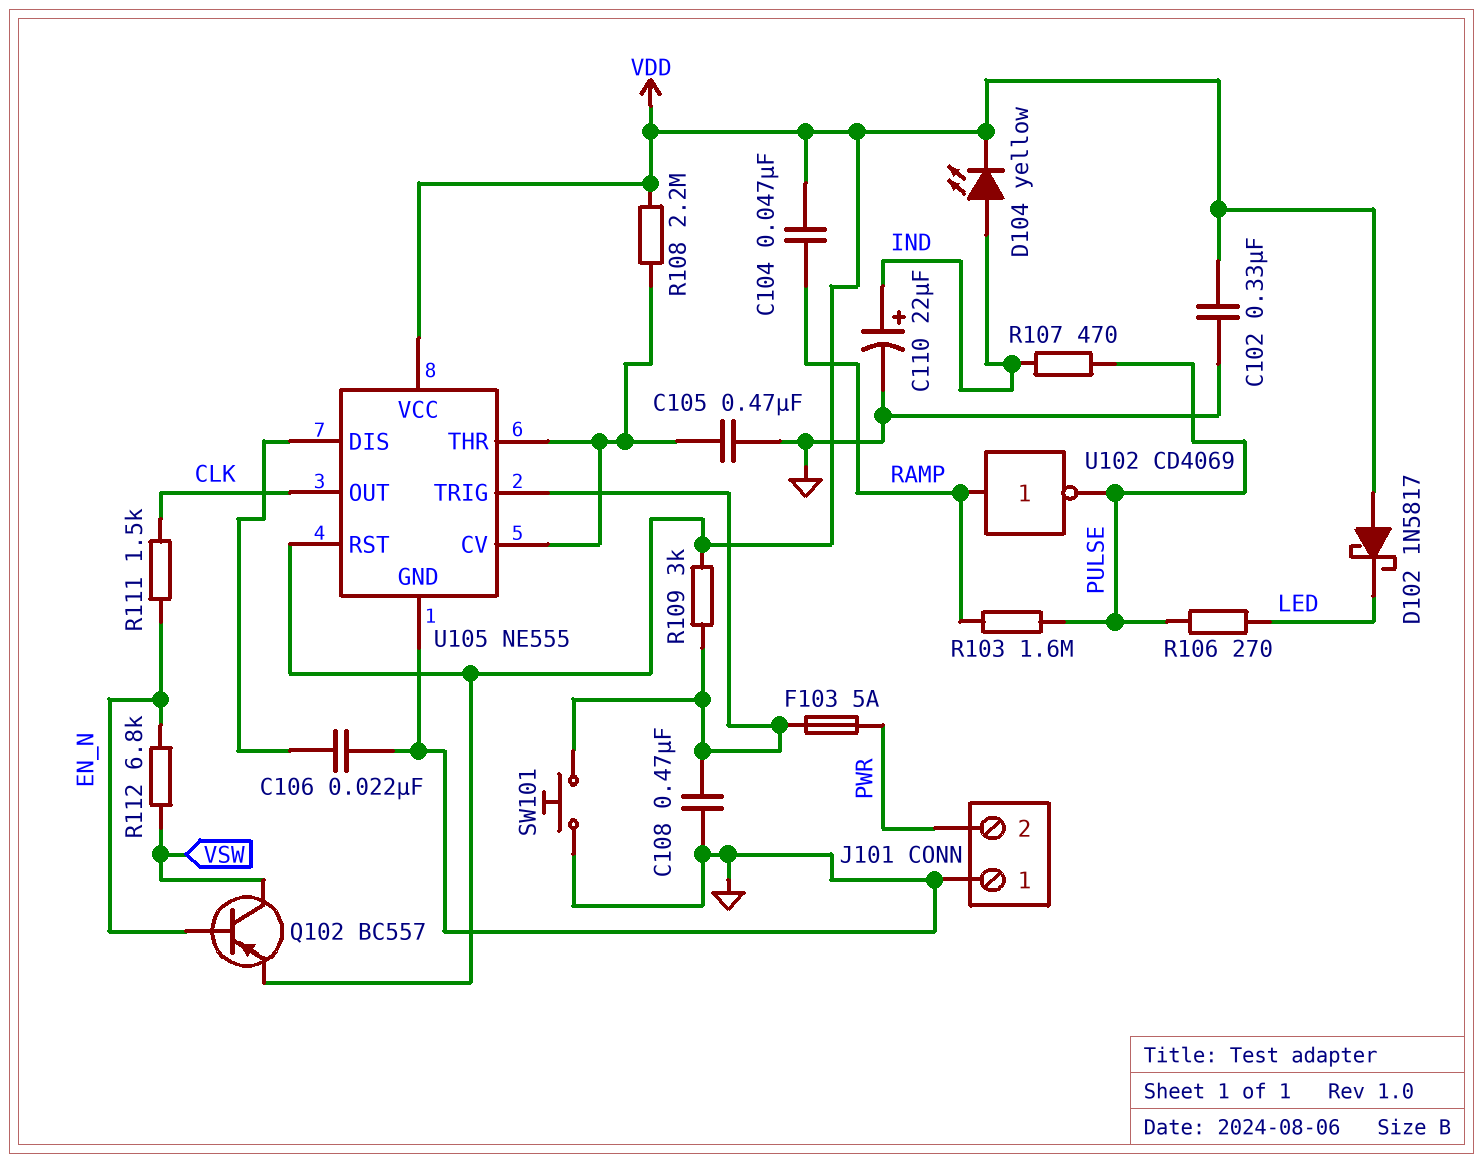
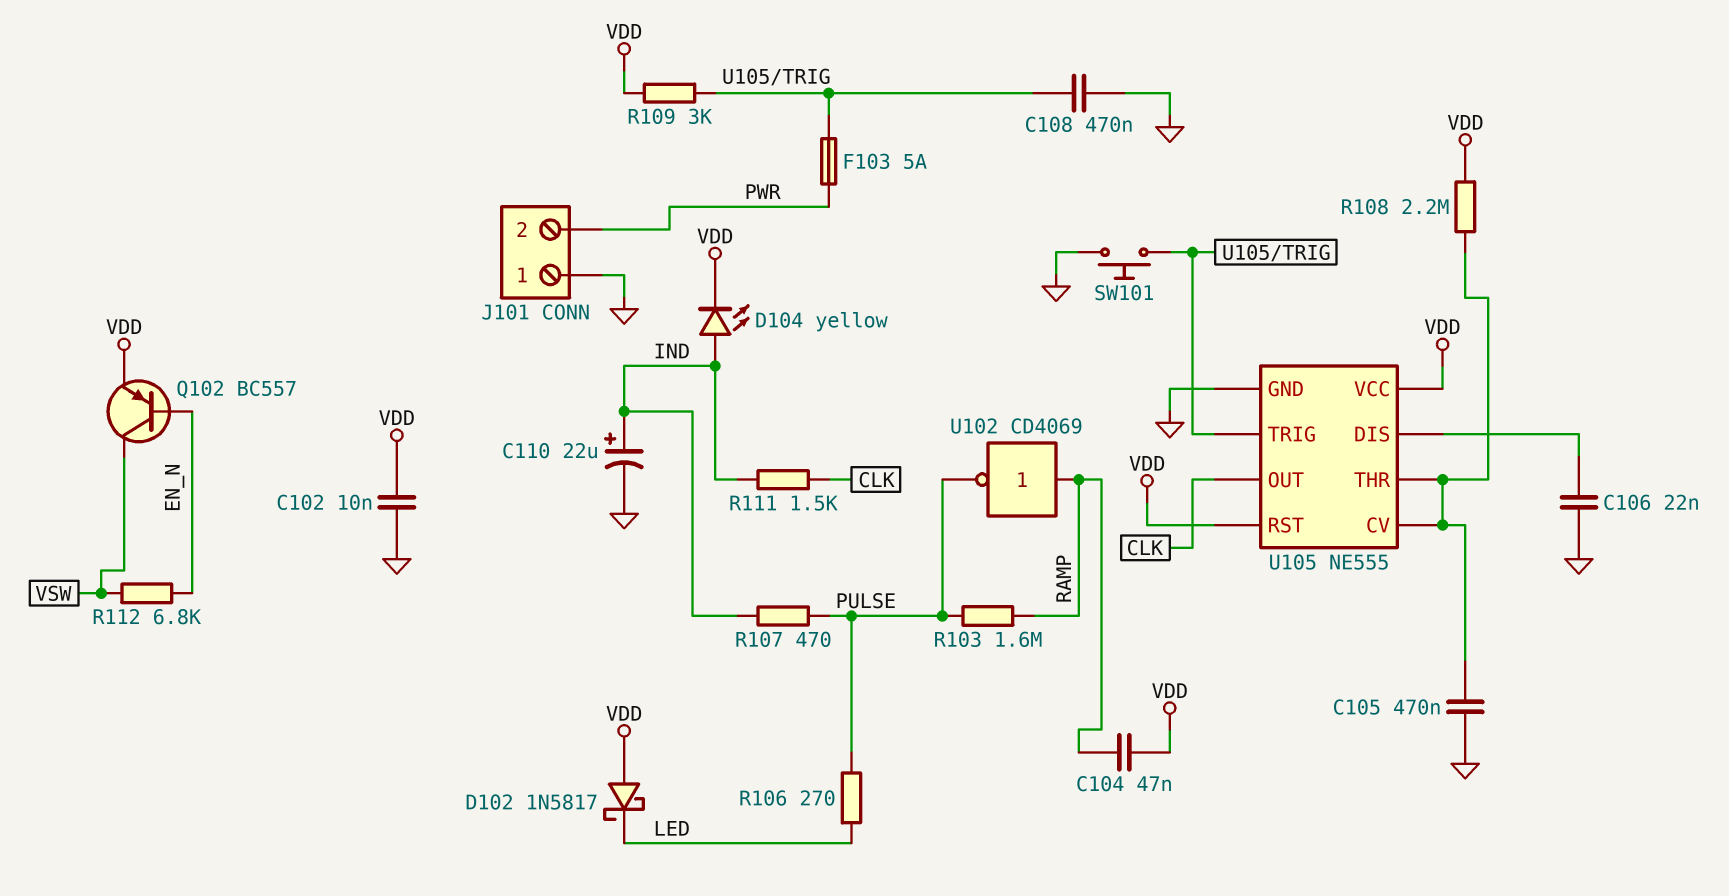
C102: 330nF (GND, VDD) -> 10nF (GND, VDD)
R111: 1.5k (CLK, EN_N) -> 1.5k (CLK, IND)

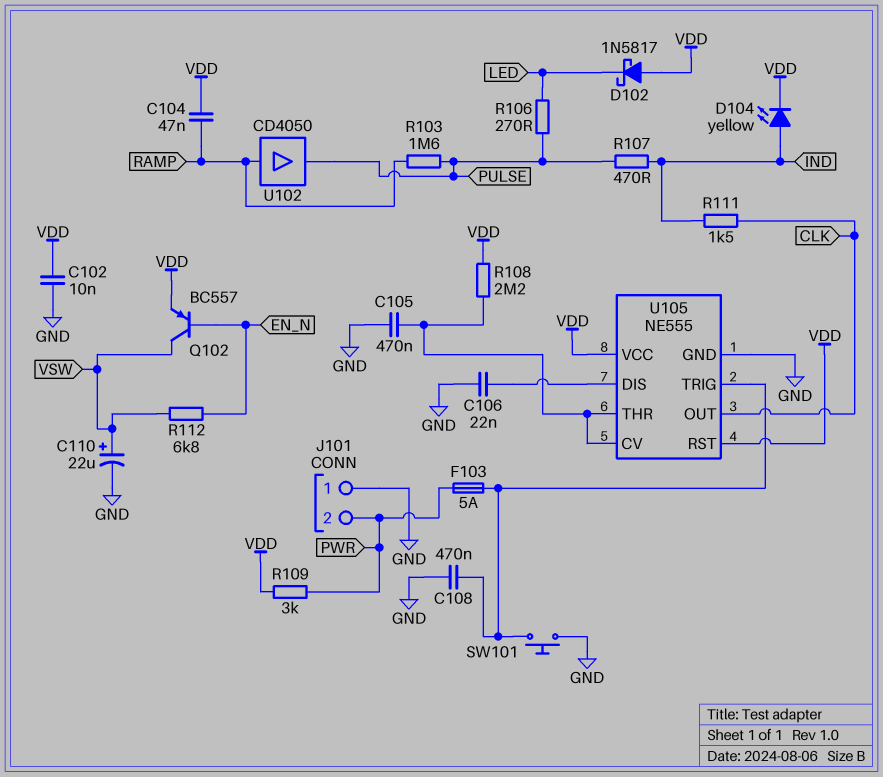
C110: 22uF (plus IND, minus GND) -> 22uF (plus VSW, minus GND)
R109: 3k (U105/TRIG, VDD) -> 3k (PWR, VDD)
U102: NOT CD4069 (in RAMP, out PULSE) -> buffer CD4050 (in RAMP, out PULSE)

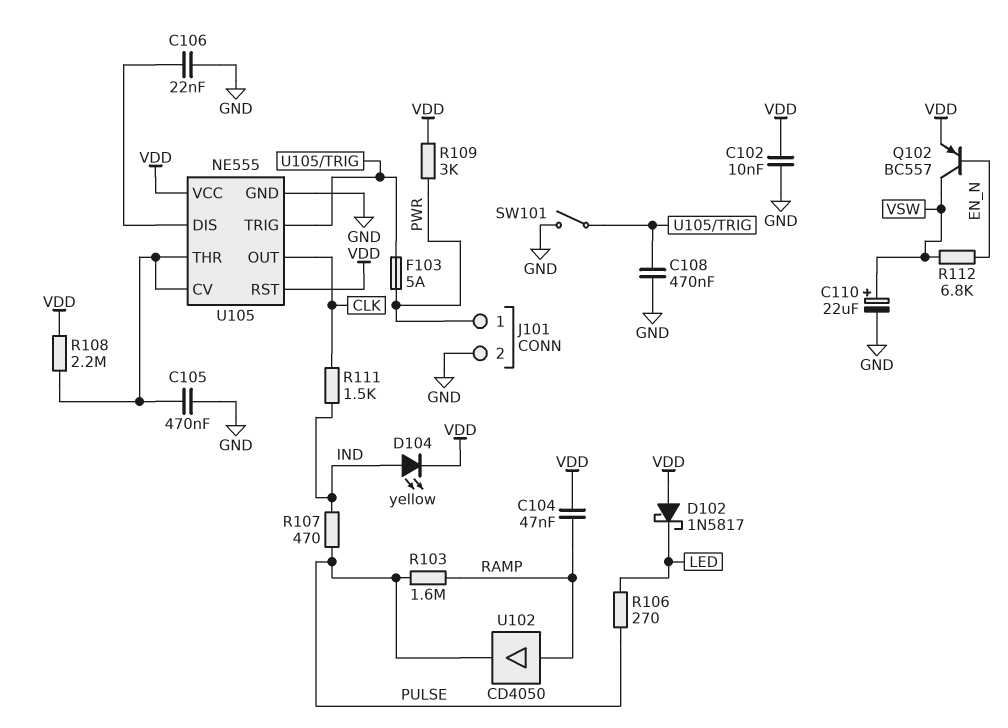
J101 pin 1: GND -> PWR
J101 pin 2: PWR -> GND
SW101: button (GND, U105/TRIG) -> switch (GND, U105/TRIG)

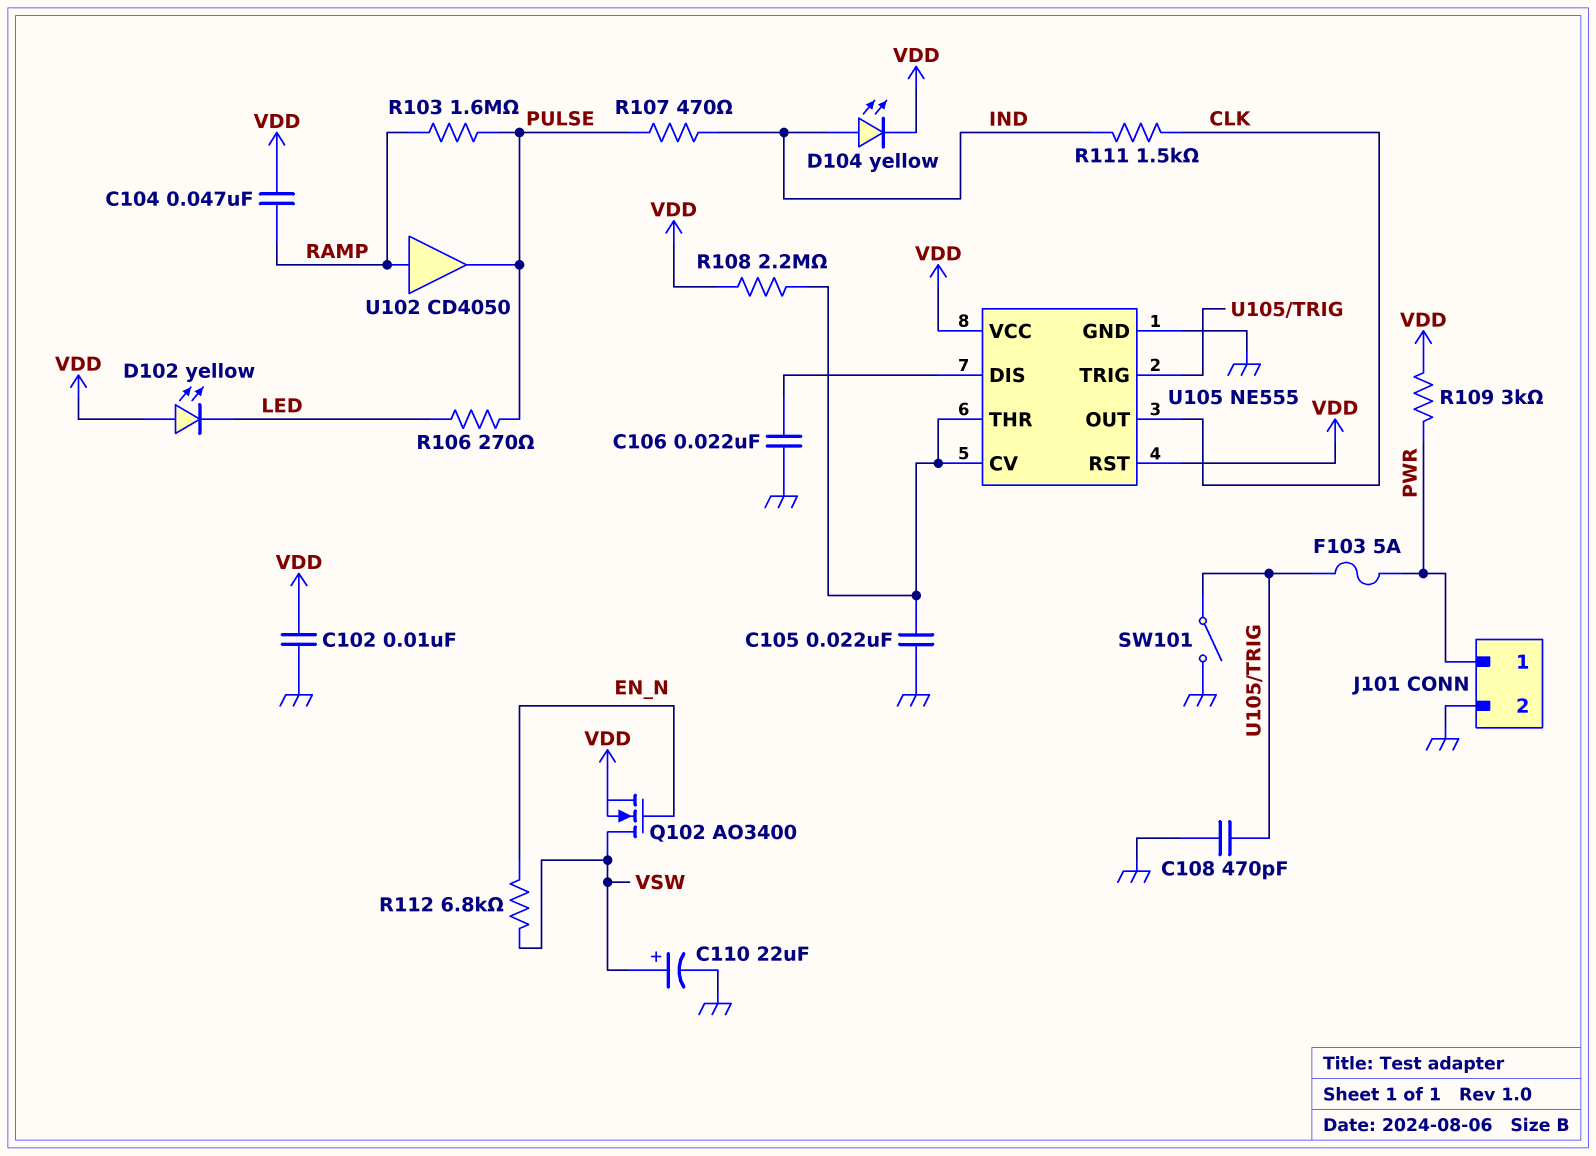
C105: 470nF (GND, U105/CV) -> 22nF (GND, U105/CV)
C108: 470nF (GND, U105/TRIG) -> 470pF (GND, U105/TRIG)
D102: schottky 1N5817 (A VDD, K LED) -> LED yellow (A VDD, K LED)
Q102: PNP BC557 (B EN_N, C VSW, E VDD) -> NMOS AO3400 (G EN_N, D VSW, S VDD)

